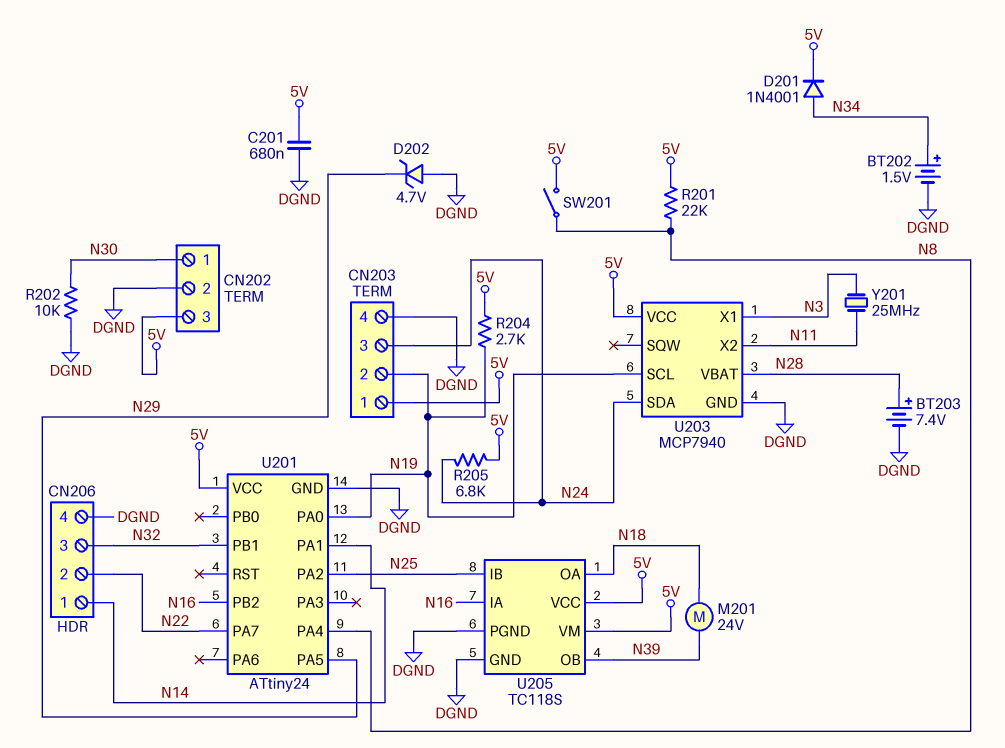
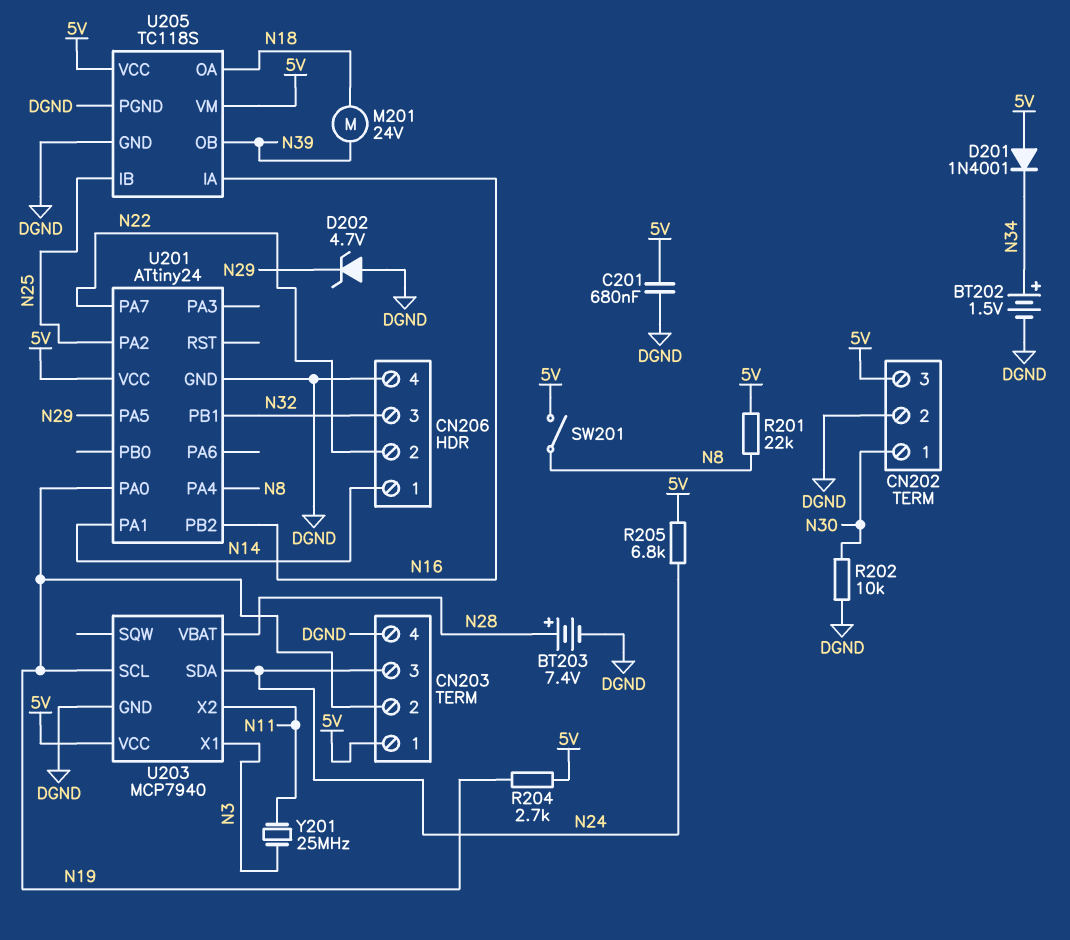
D201: diode 1N4001 (A N34, K 5V) -> diode 1N4001 (A 5V, K N34)

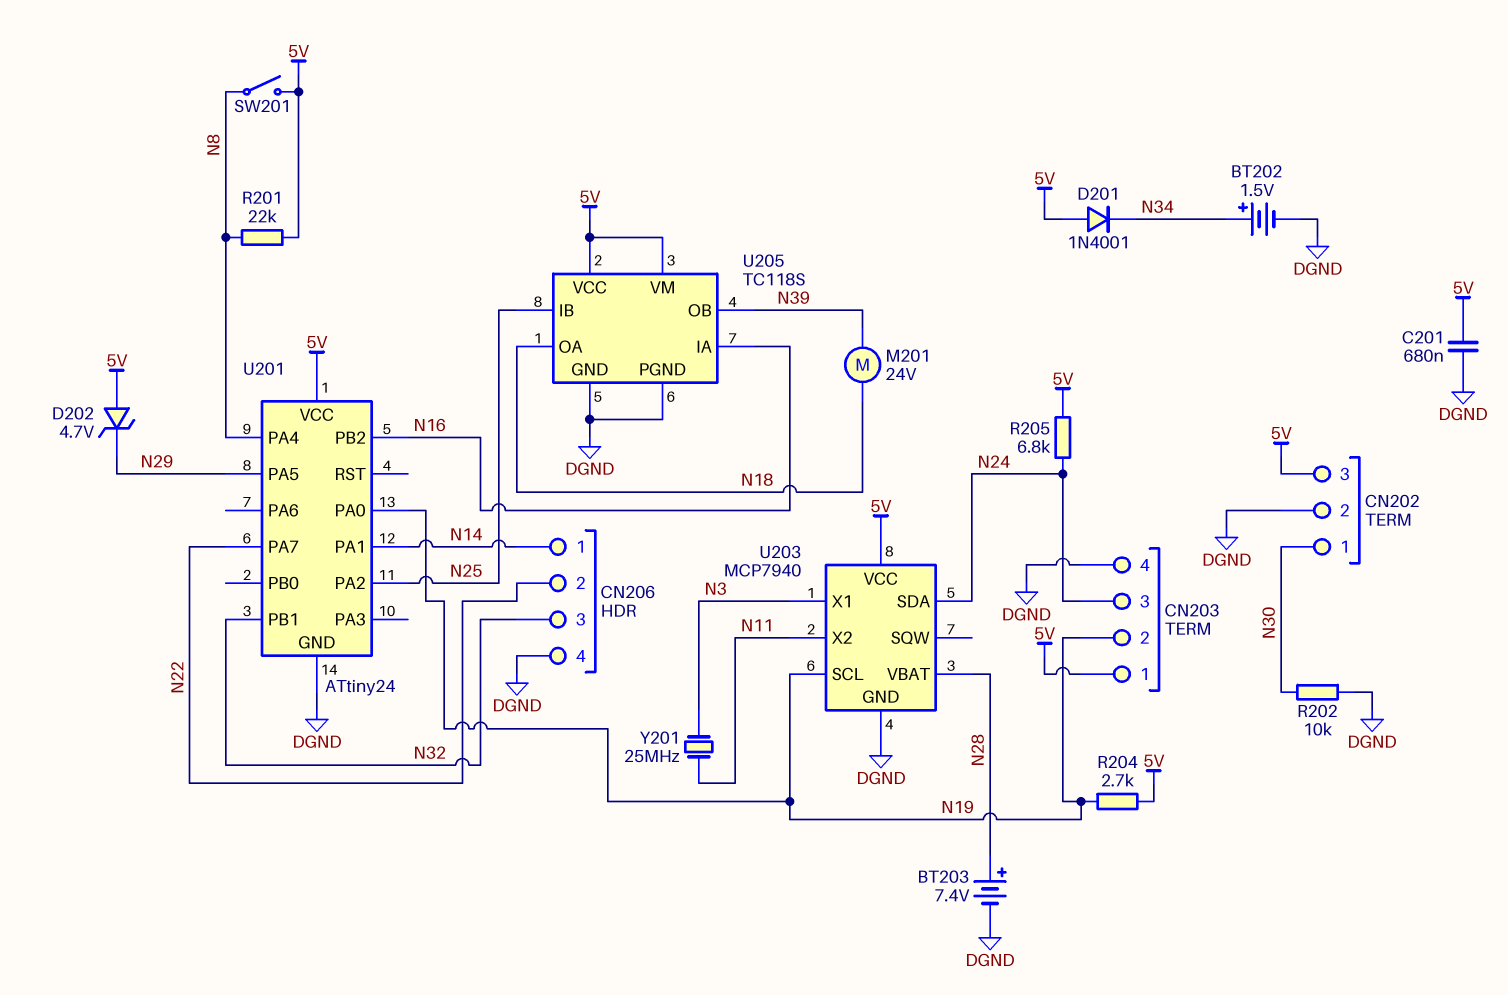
D202: zener 4.7V (A DGND, K N29) -> zener 4.7V (A 5V, K N29)

